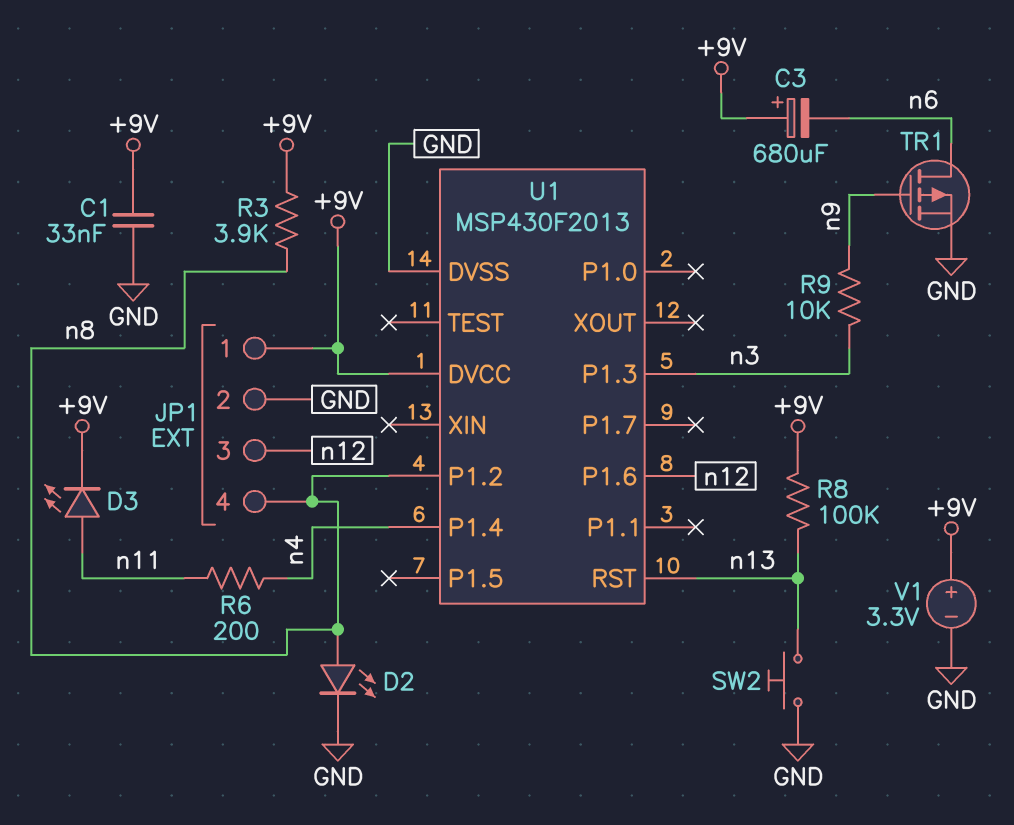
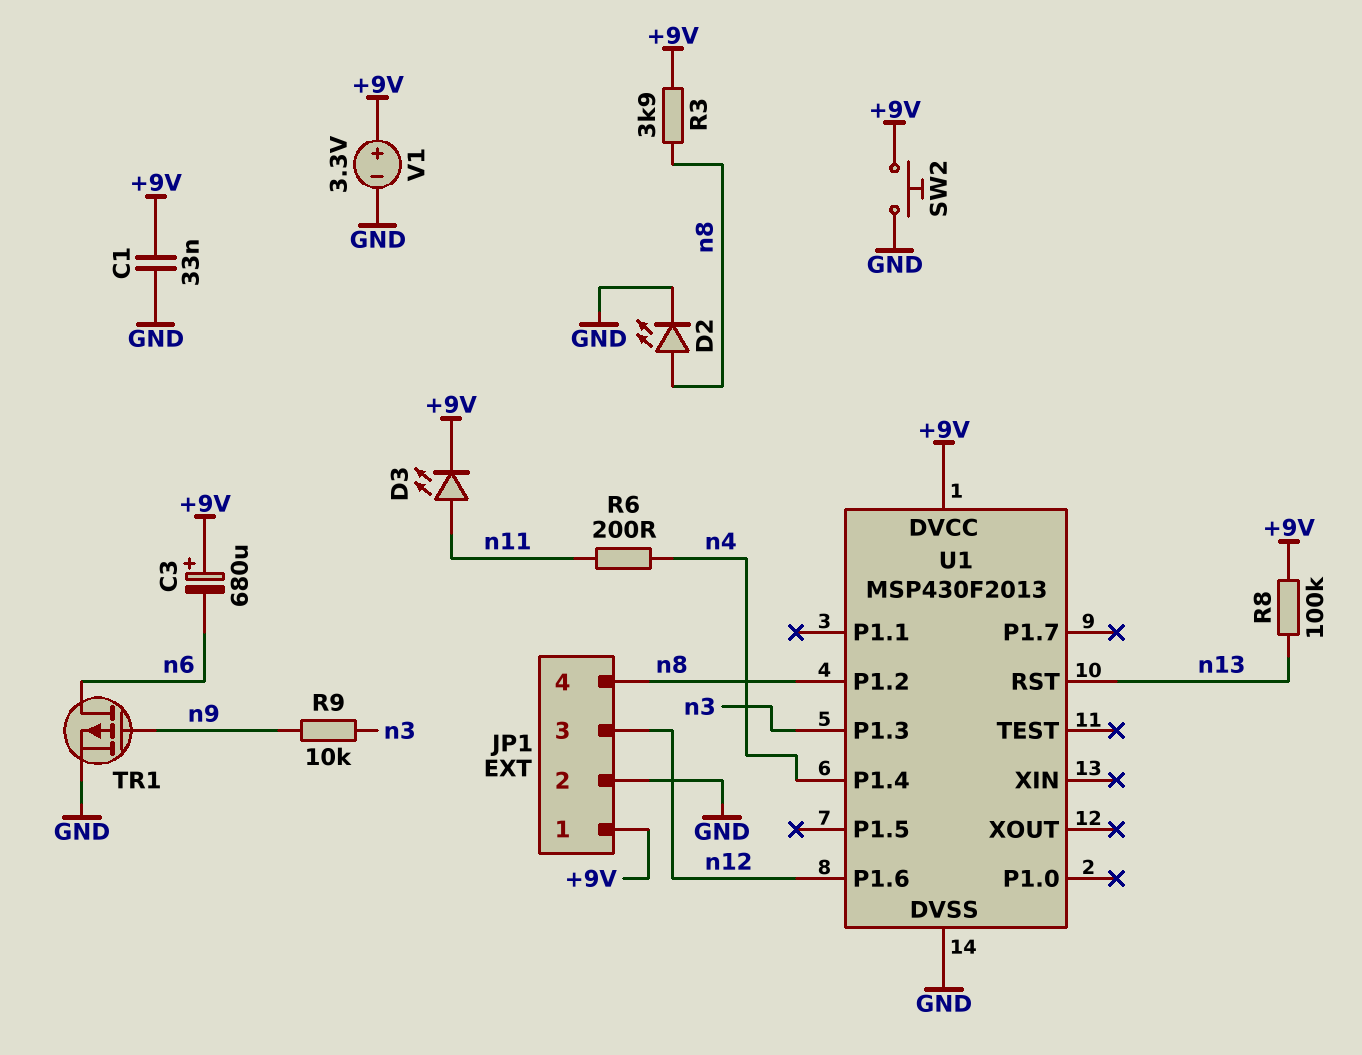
SW2: button (GND, n13) -> button (+9V, GND)

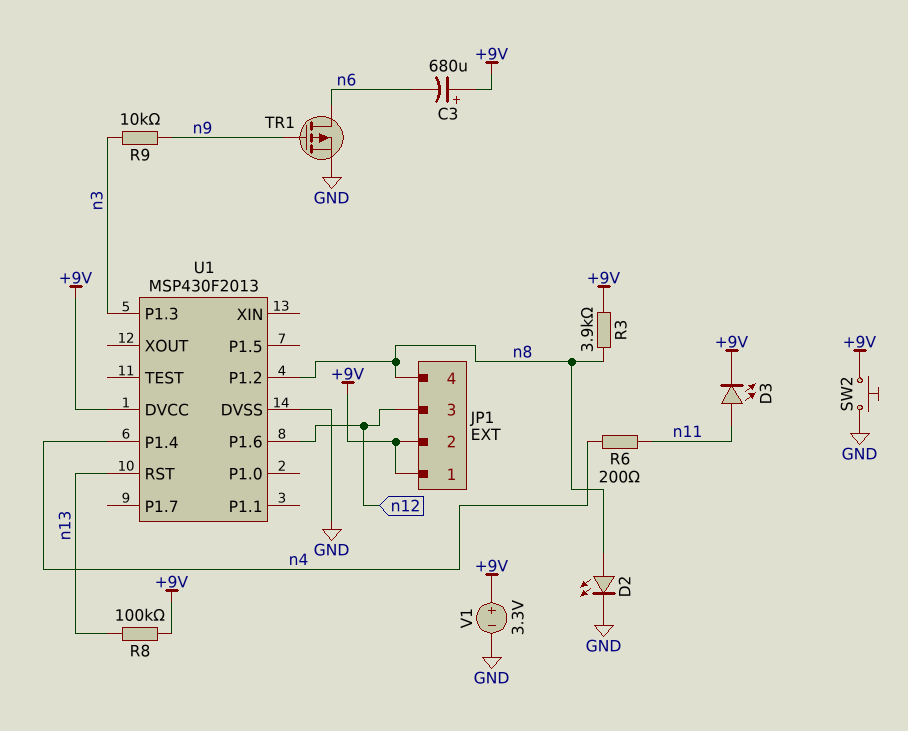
C1: 33nF (+9V, GND) -> none
JP1 pin 2: GND -> +9V

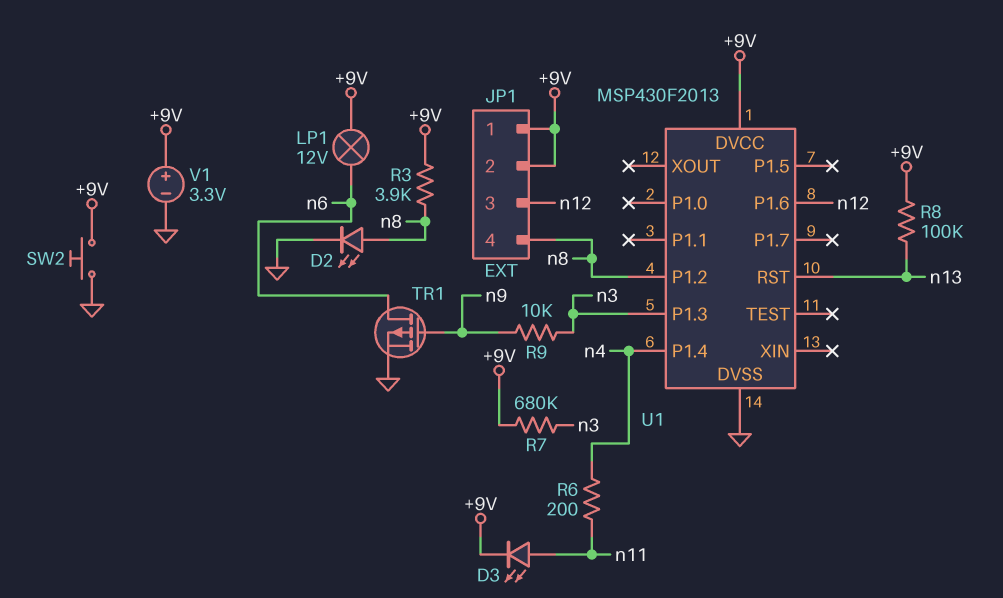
C3: 680uF (plus +9V, minus n6) -> none
LP1: none -> lamp 12V (+9V, n6)
R7: none -> 680k (+9V, n3)

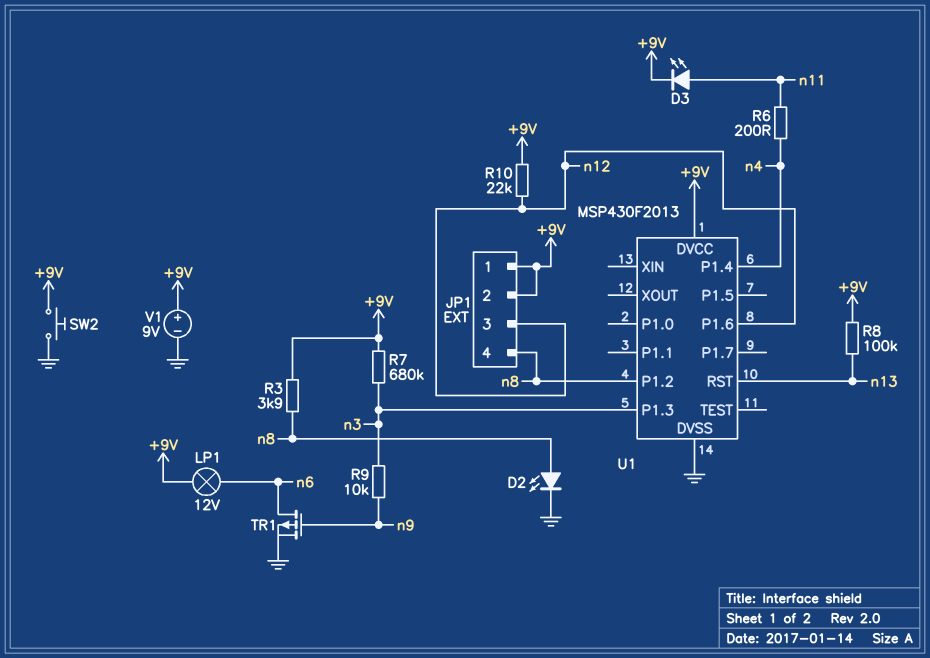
R10: none -> 22k (+9V, n12)
V1: 3.3V (plus +9V, minus GND) -> 9V (plus +9V, minus GND)

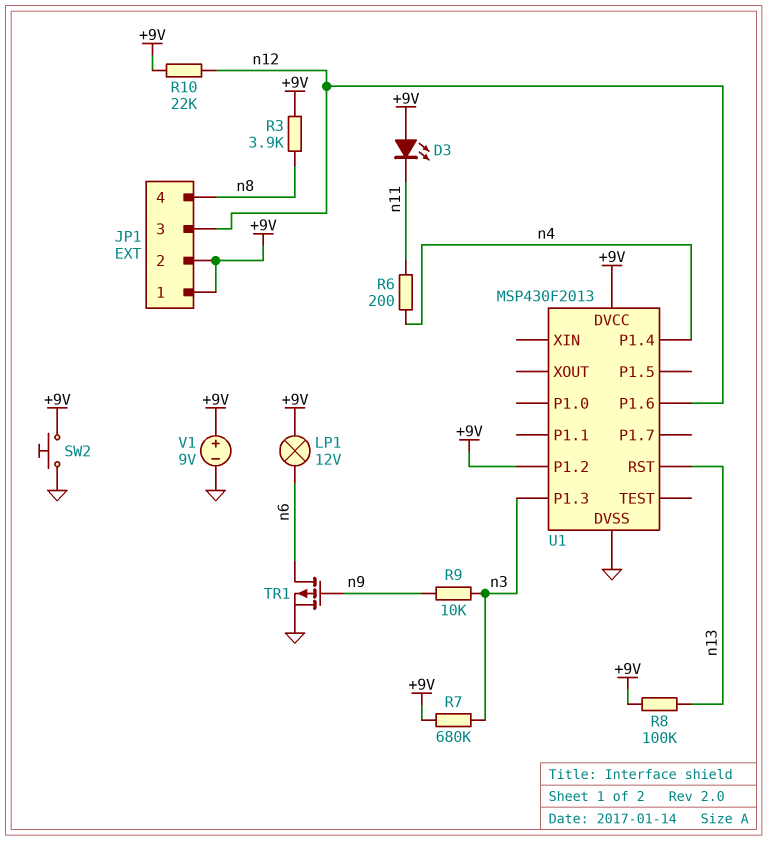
D2: LED (A n8, K GND) -> none
D3: LED (A n11, K +9V) -> LED (A +9V, K n11)
U1 pin P1.2: n8 -> +9V

